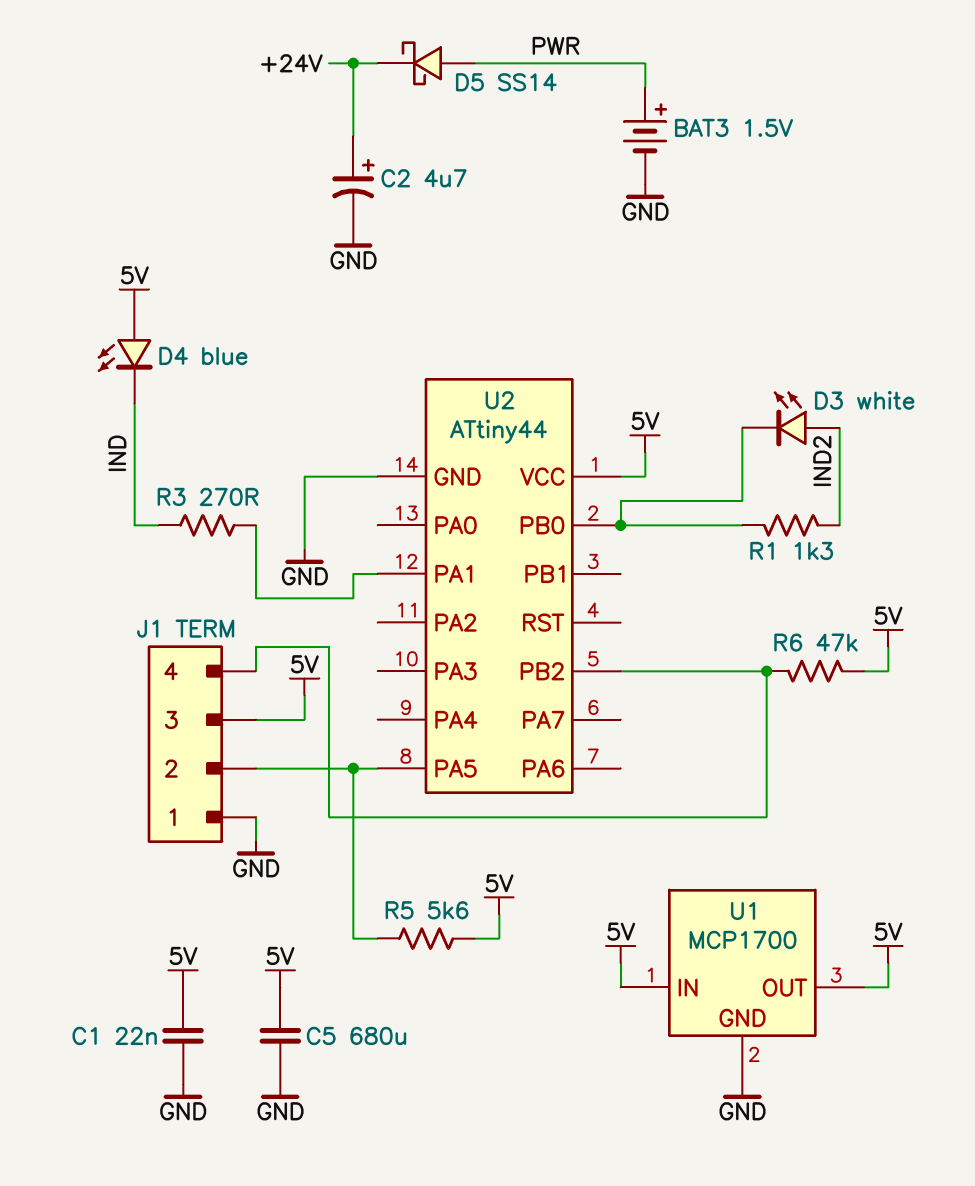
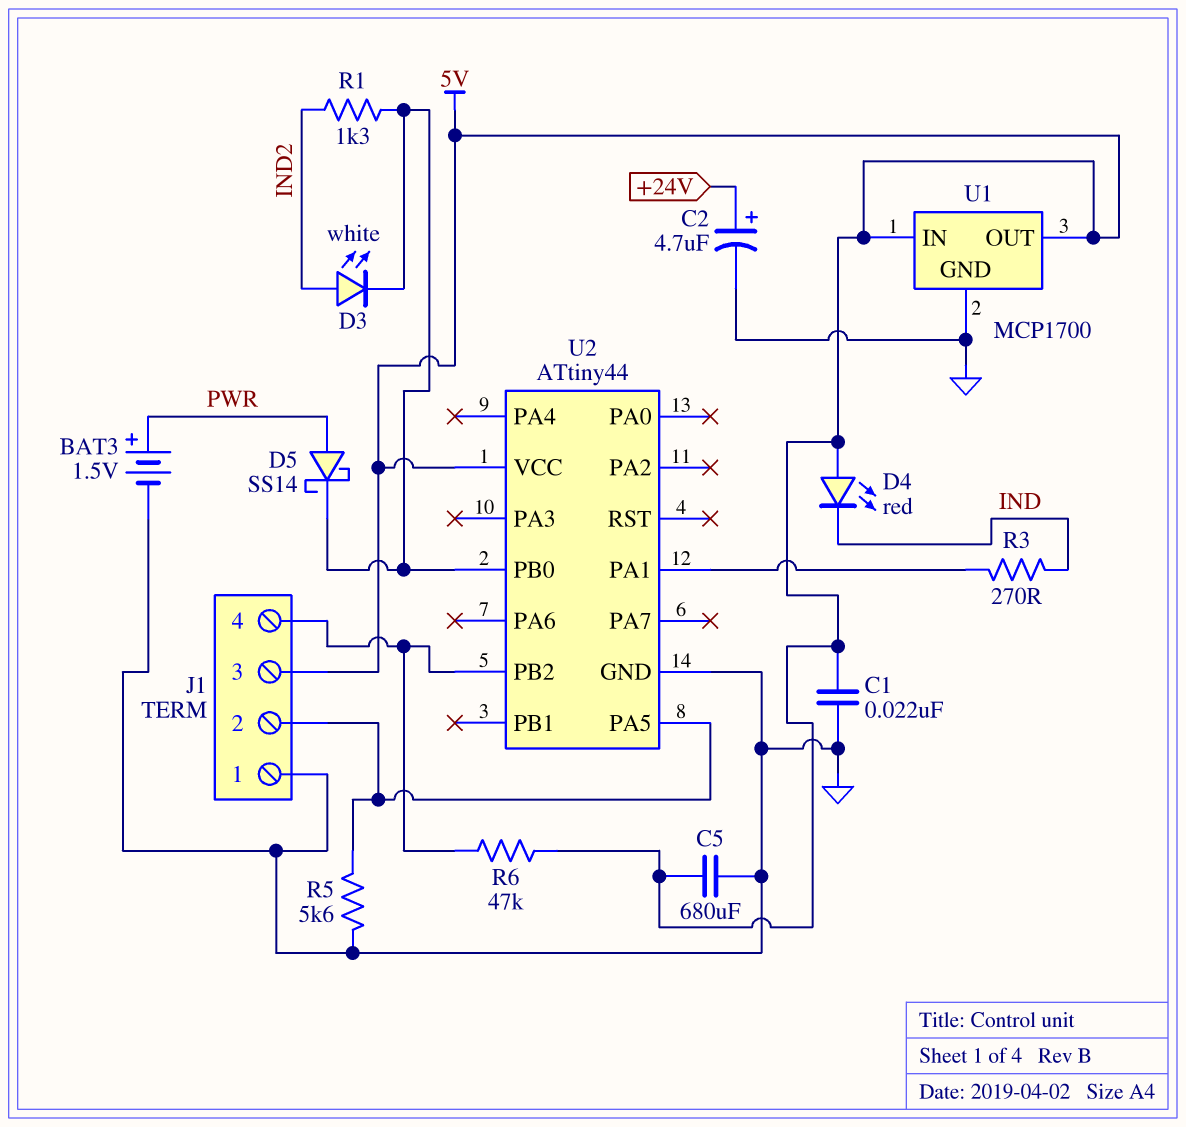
D4: LED blue (A 5V, K IND) -> LED red (A 5V, K IND)
D5: schottky SS14 (A PWR, K +24V) -> schottky SS14 (A PWR, K U2/PB0)
R5: 5.6k (5V, J1/2) -> 5.6k (GND, J1/2)

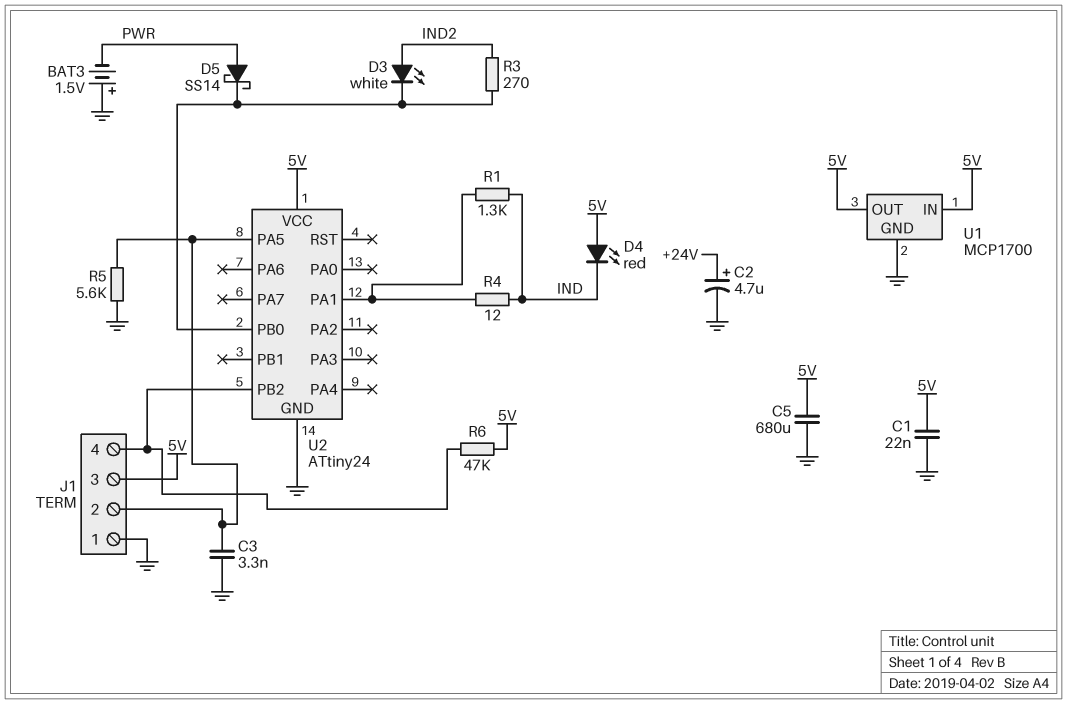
BAT3: 1.5V (plus PWR, minus GND) -> 1.5V (plus GND, minus PWR)
C3: none -> 3.3nF (GND, J1/2)
R1: 1.3k (IND2, U2/PB0) -> 1.3k (IND, U2/PA1)
R3: 270 (IND, U2/PA1) -> 270 (IND2, U2/PB0)
R4: none -> 12 (IND, U2/PA1)
U2: ATtiny44 -> ATtiny24

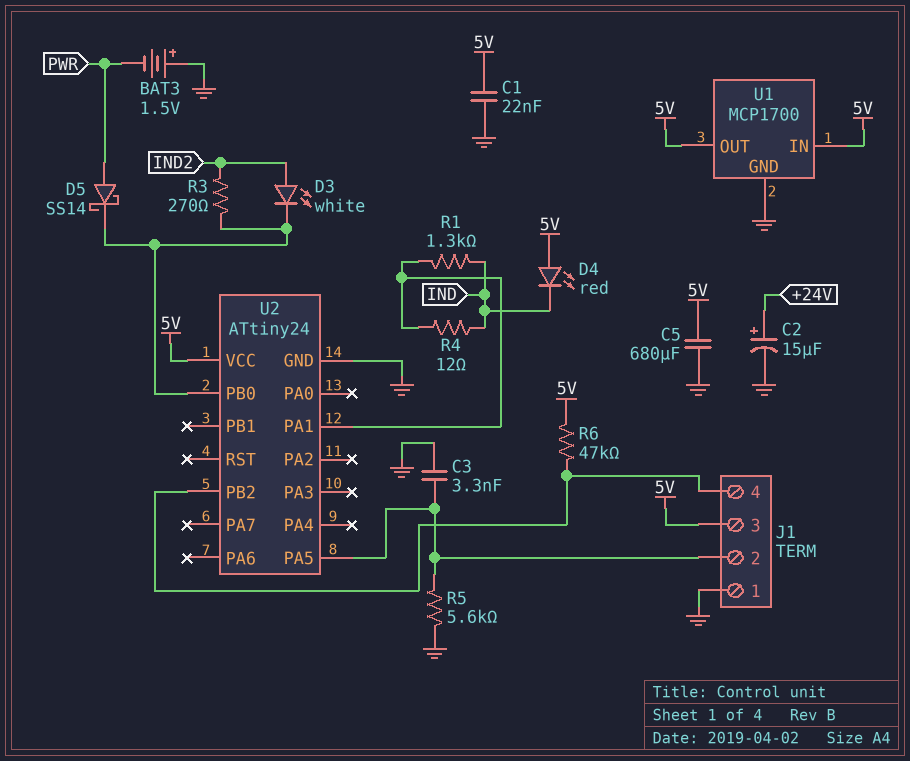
C2: 4.7uF (plus +24V, minus GND) -> 15uF (plus +24V, minus GND)

